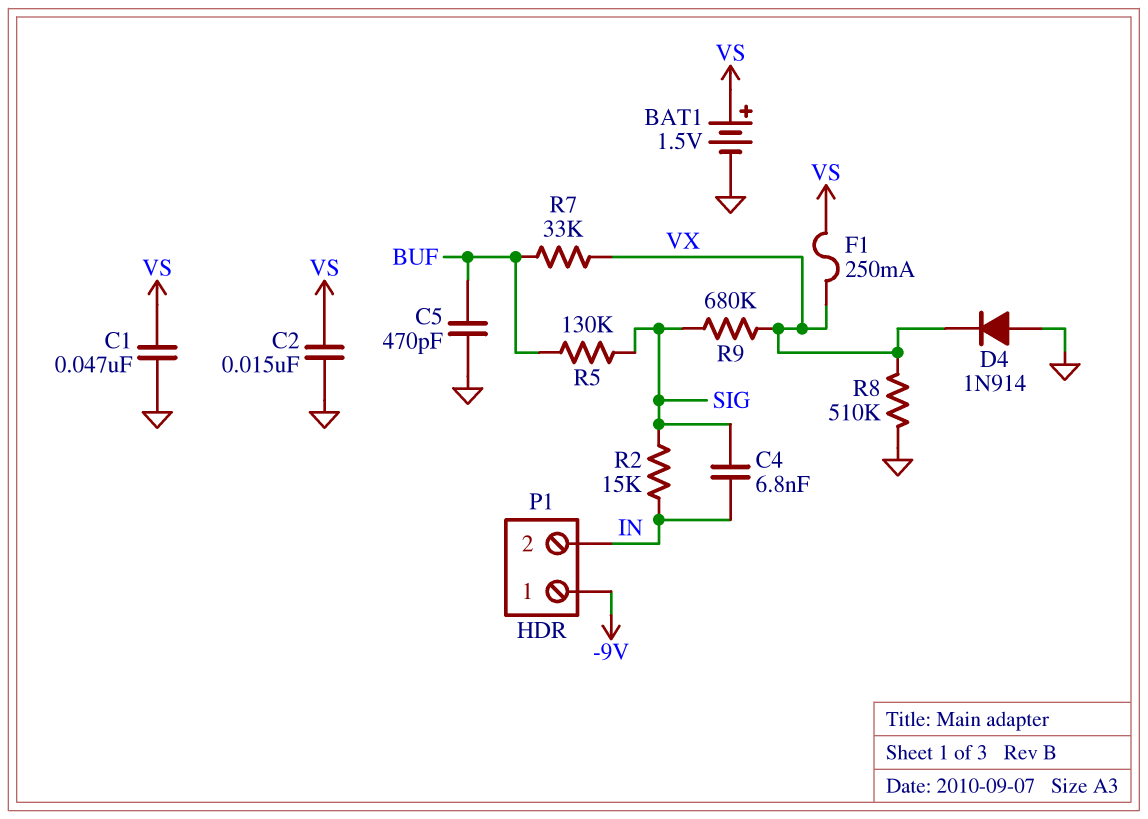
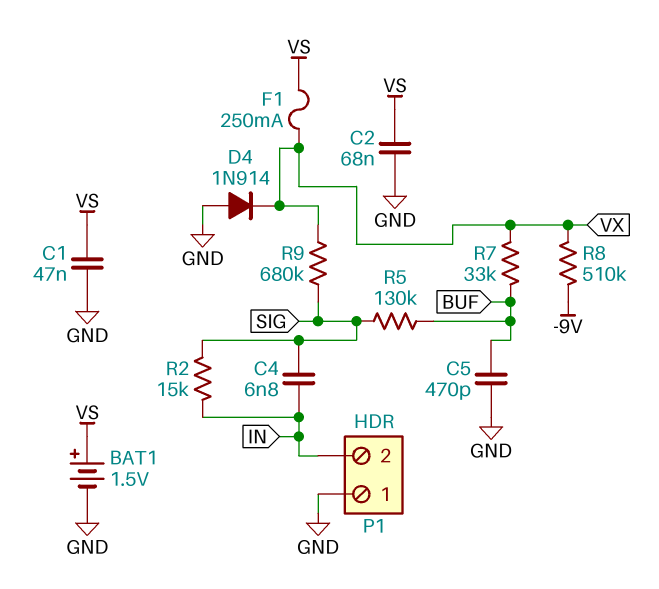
C2: 15nF (GND, VS) -> 68nF (GND, VS)
P1 pin 1: -9V -> GND
R8: 510k (GND, VX) -> 510k (-9V, VX)

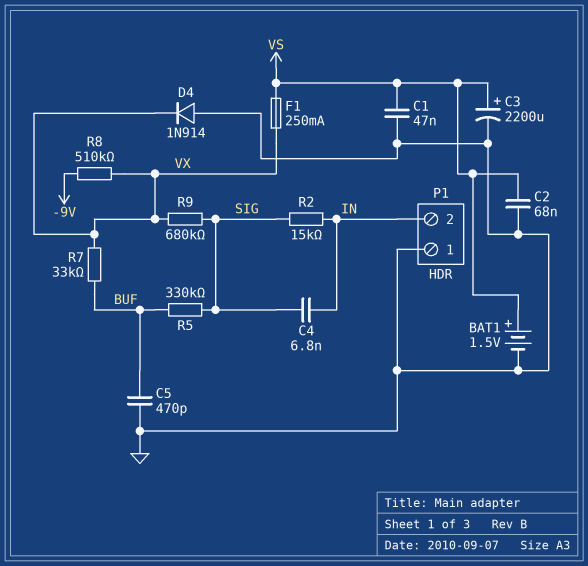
C3: none -> 2200uF (plus VS, minus GND)
R5: 130k (BUF, SIG) -> 330k (BUF, SIG)

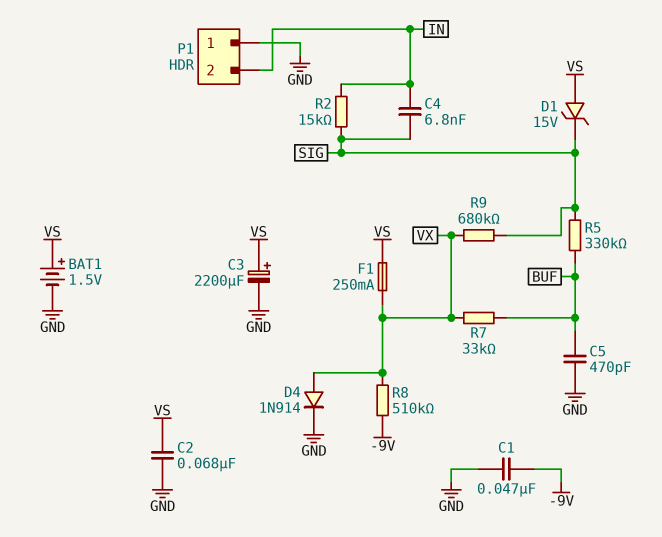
C1: 47nF (GND, VS) -> 47nF (-9V, GND)
D1: none -> zener 15V (A VS, K SIG)
D4: diode 1N914 (A GND, K VX) -> diode 1N914 (A VX, K GND)

